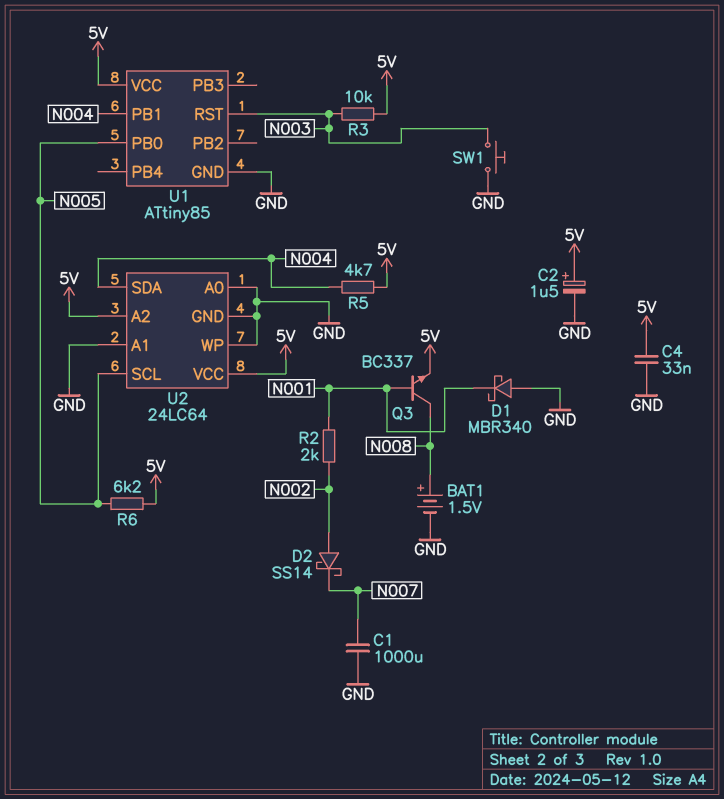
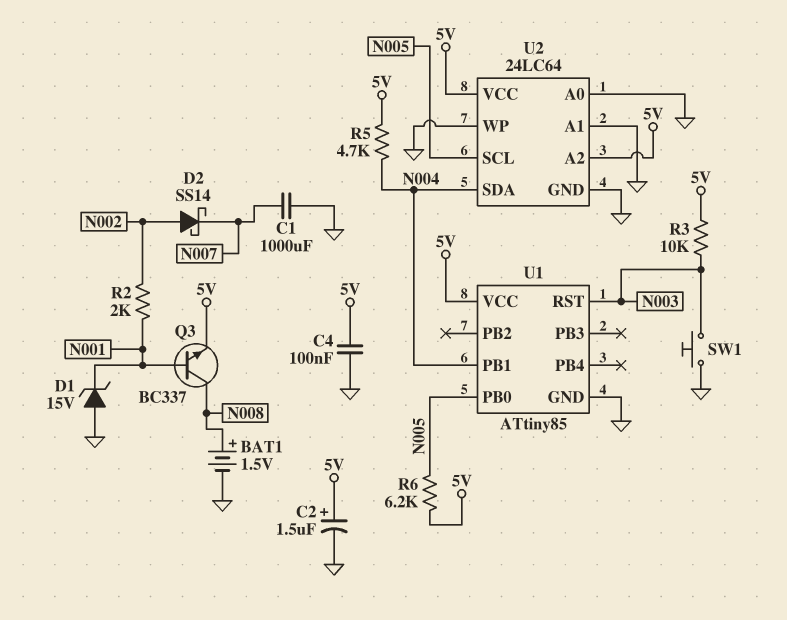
C4: 33nF (5V, GND) -> 100nF (5V, GND)
D1: schottky MBR340 (A GND, K N001) -> zener 15V (A GND, K N001)

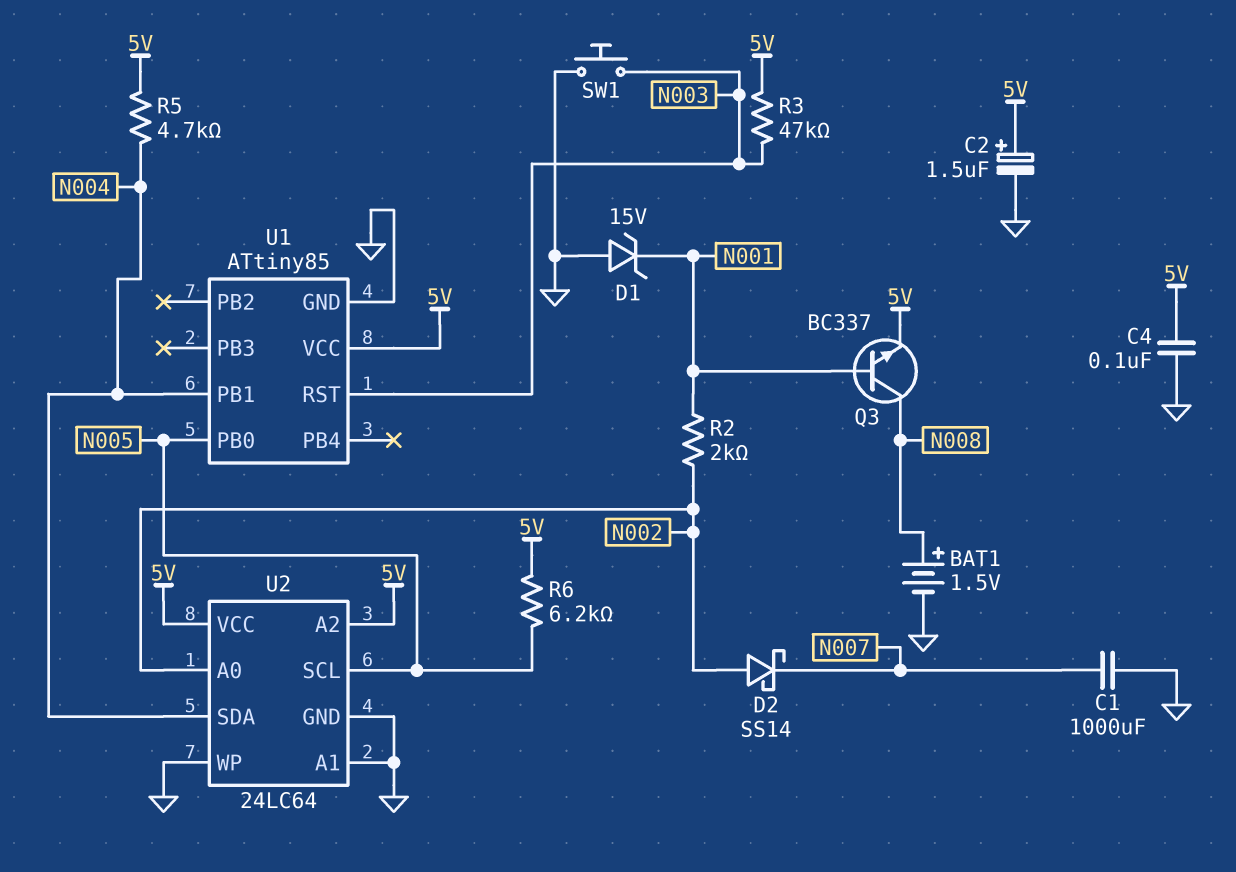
R3: 10k (5V, N003) -> 47k (5V, N003)
U2 pin A0: GND -> N002

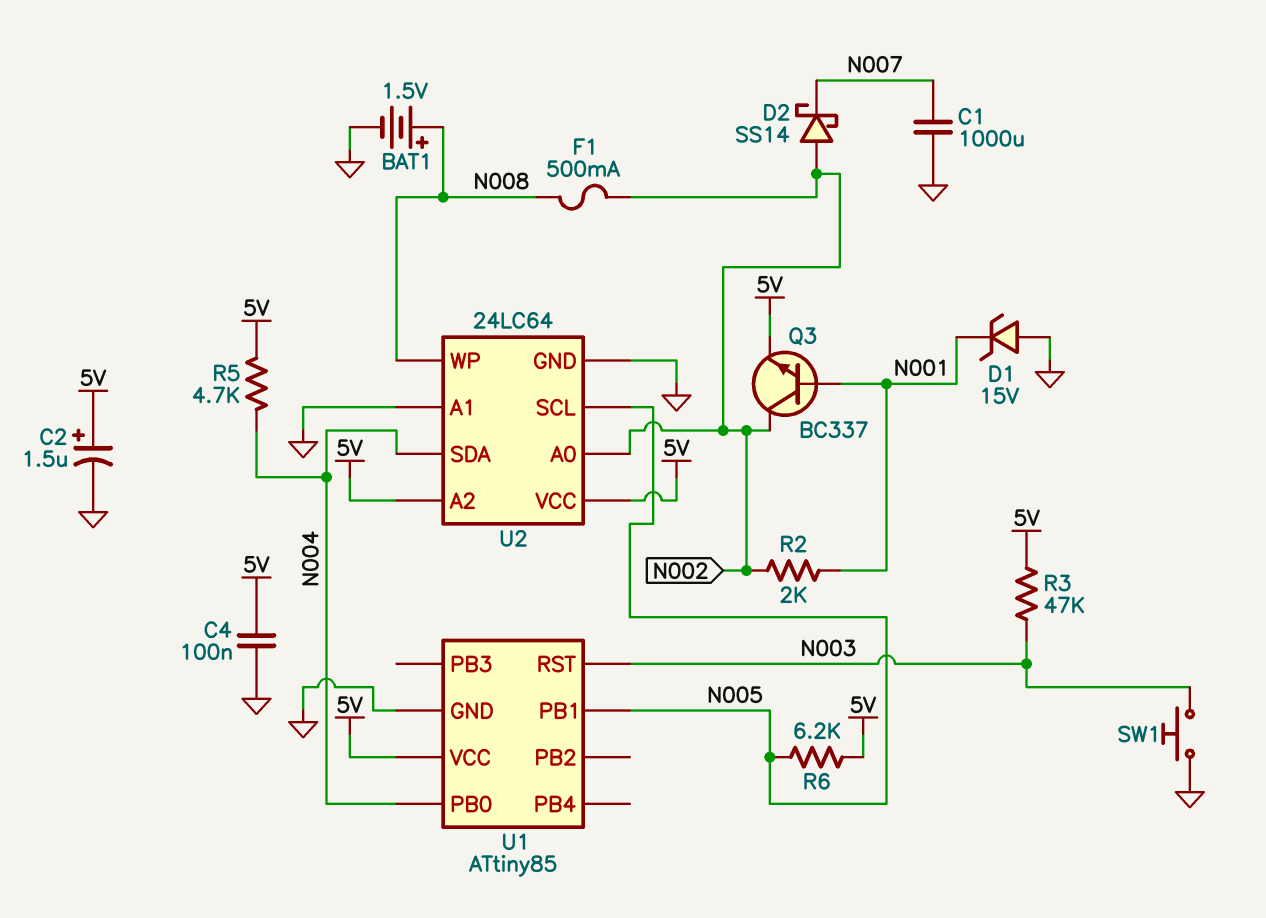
F1: none -> 500mA (N002, N008)
Q3: NPN BC337 (B N001, C N008, E 5V) -> NPN BC337 (B N001, C N002, E 5V)
U1 pin PB0: N005 -> N004
U1 pin PB1: N004 -> N005
U2 pin WP: GND -> N008

